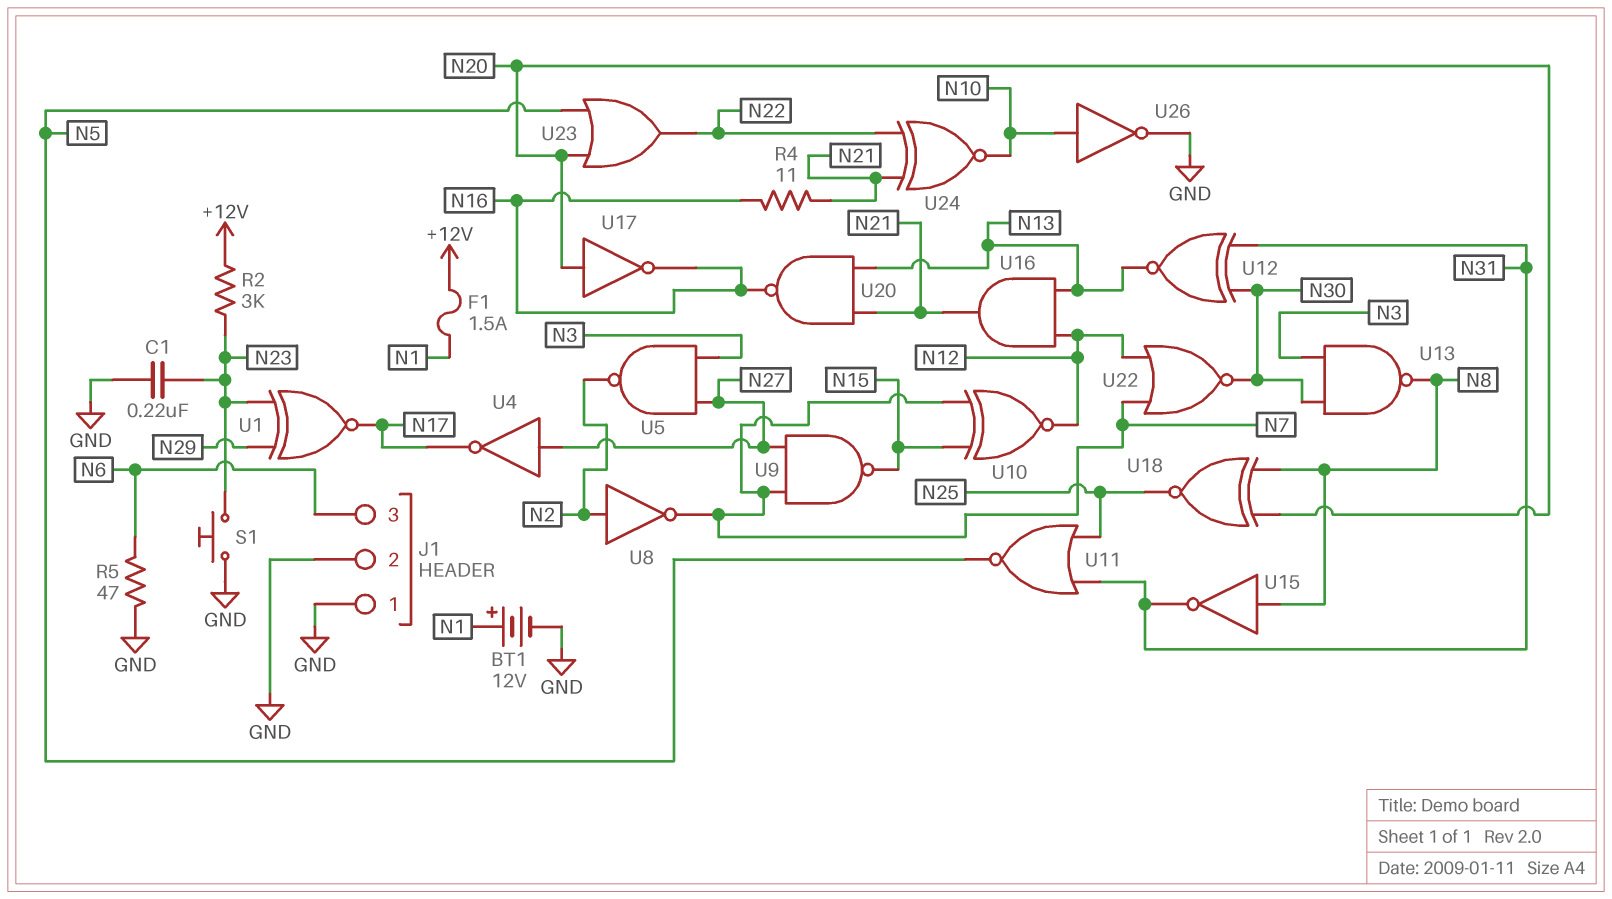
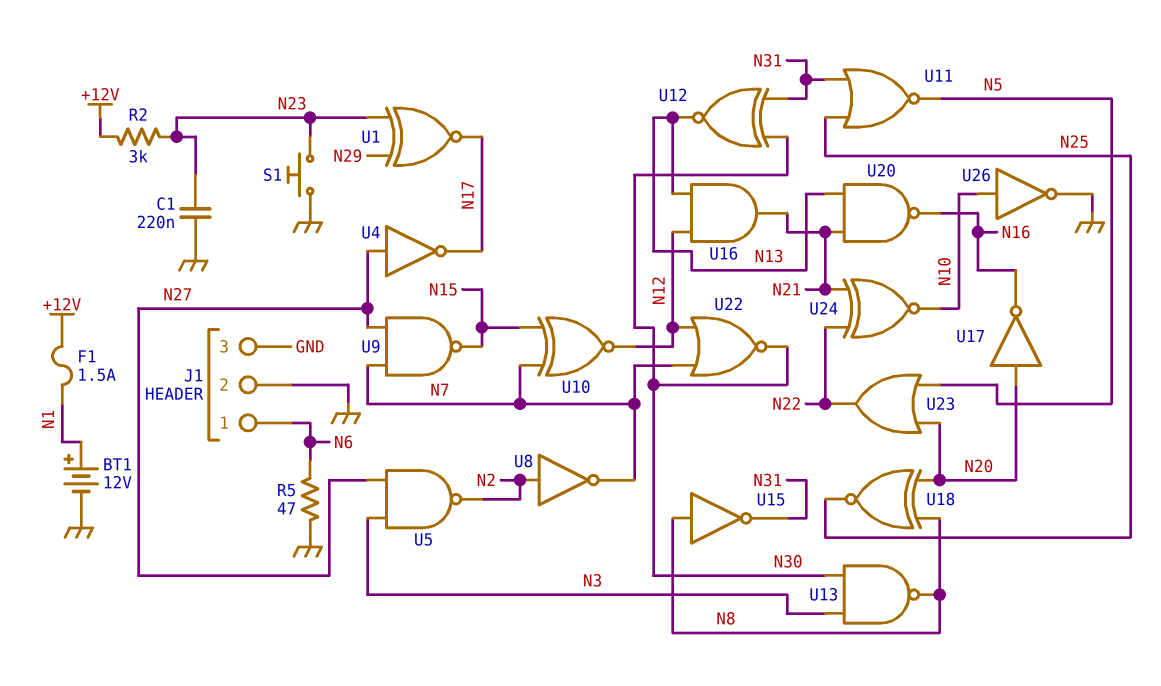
J1 pin 1: GND -> N6
J1 pin 3: N6 -> GND
R4: 11 (N16, N21) -> none

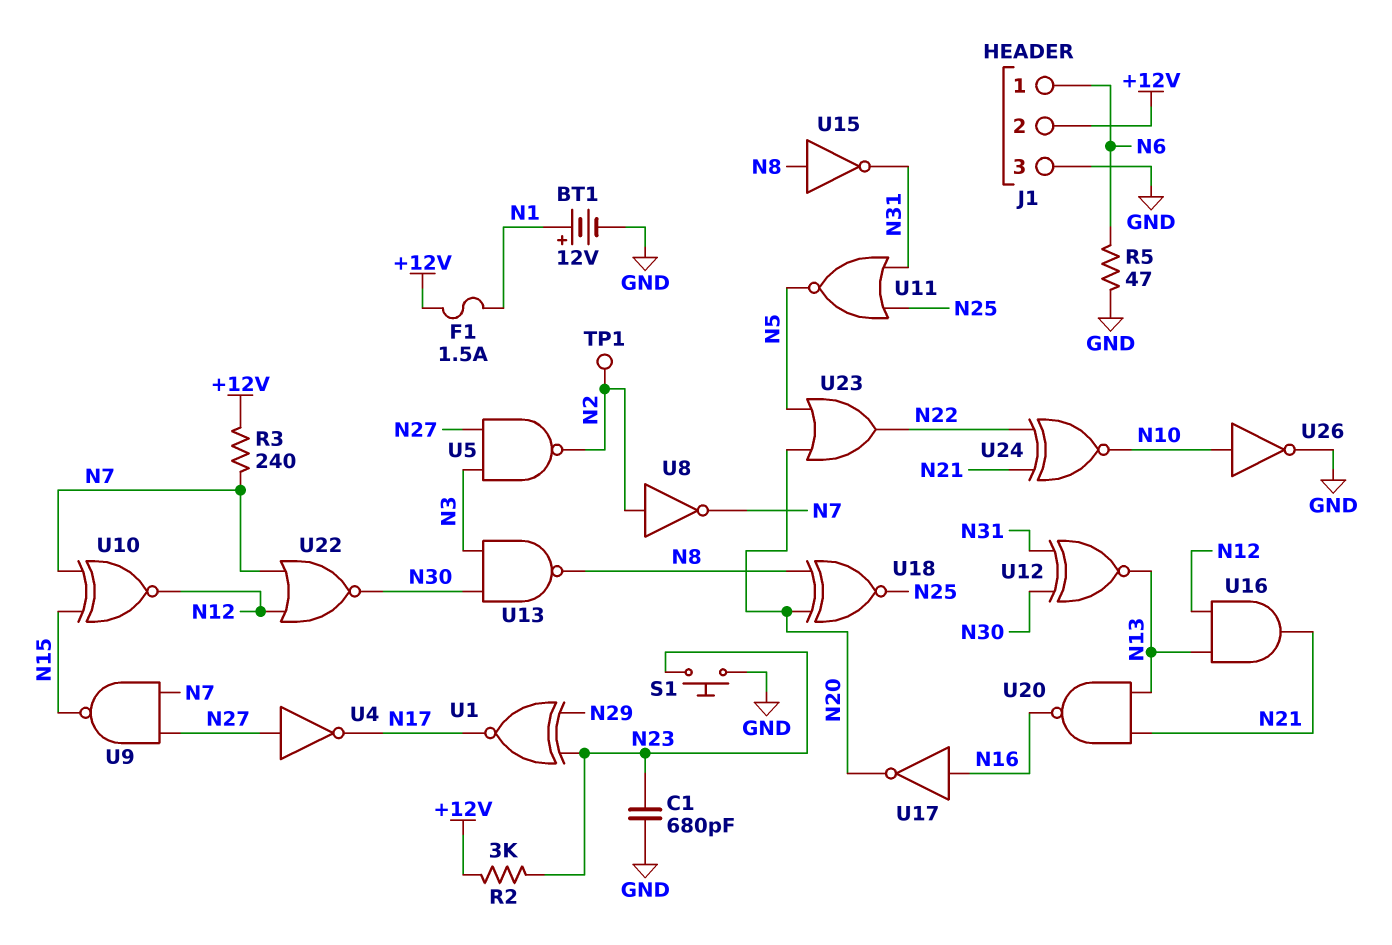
C1: 220nF (GND, N23) -> 680pF (GND, N23)
J1 pin 2: GND -> +12V
R3: none -> 240 (+12V, N7)
TP1: none -> test point (N2)
U17: NOT (in N20, out N16) -> NOT (in N16, out N20)

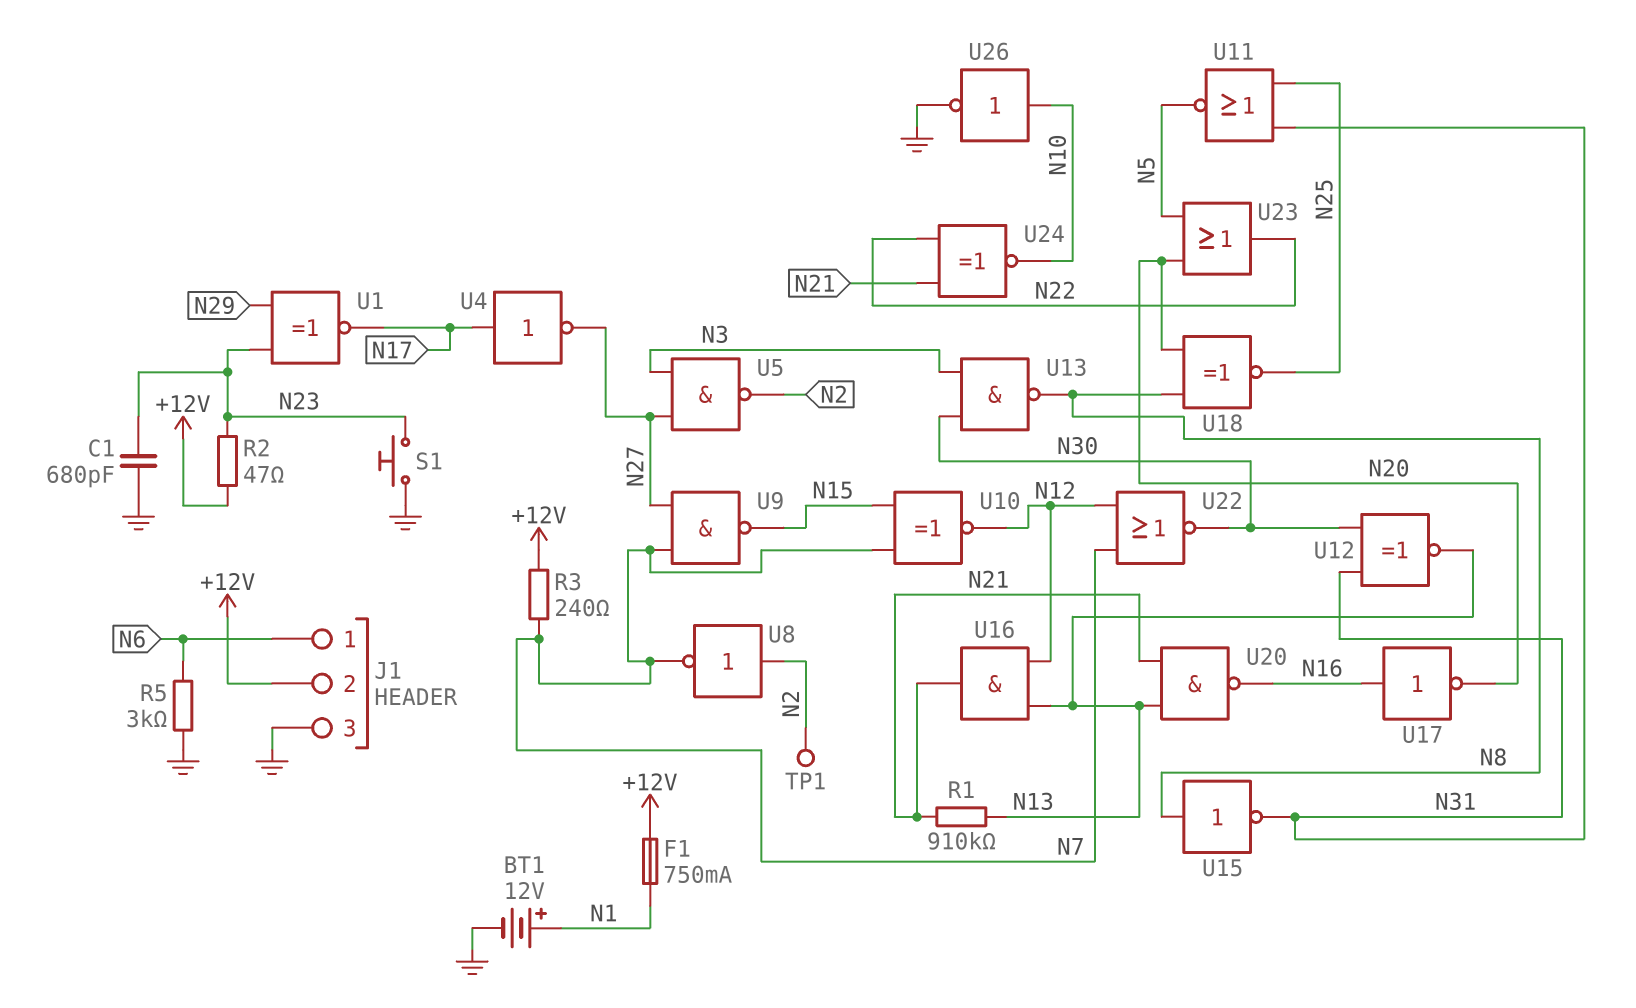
F1: 1.5A (+12V, N1) -> 750mA (+12V, N1)
R1: none -> 910k (N13, N21)
R2: 3k (+12V, N23) -> 47 (+12V, N23)
R5: 47 (GND, N6) -> 3k (GND, N6)
U4: NOT (in N27, out N17) -> NOT (in N17, out N27)

